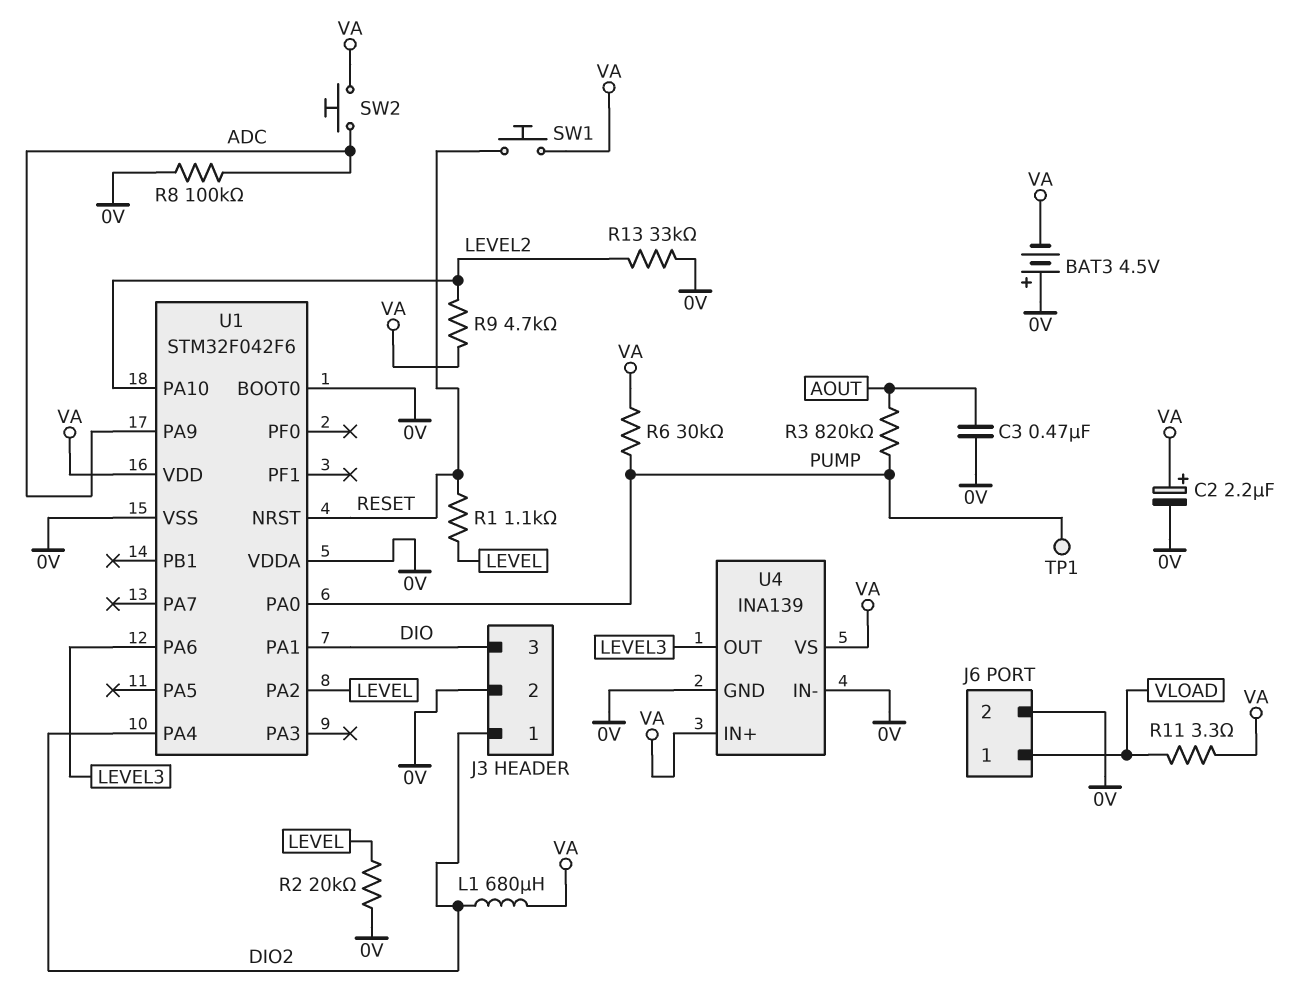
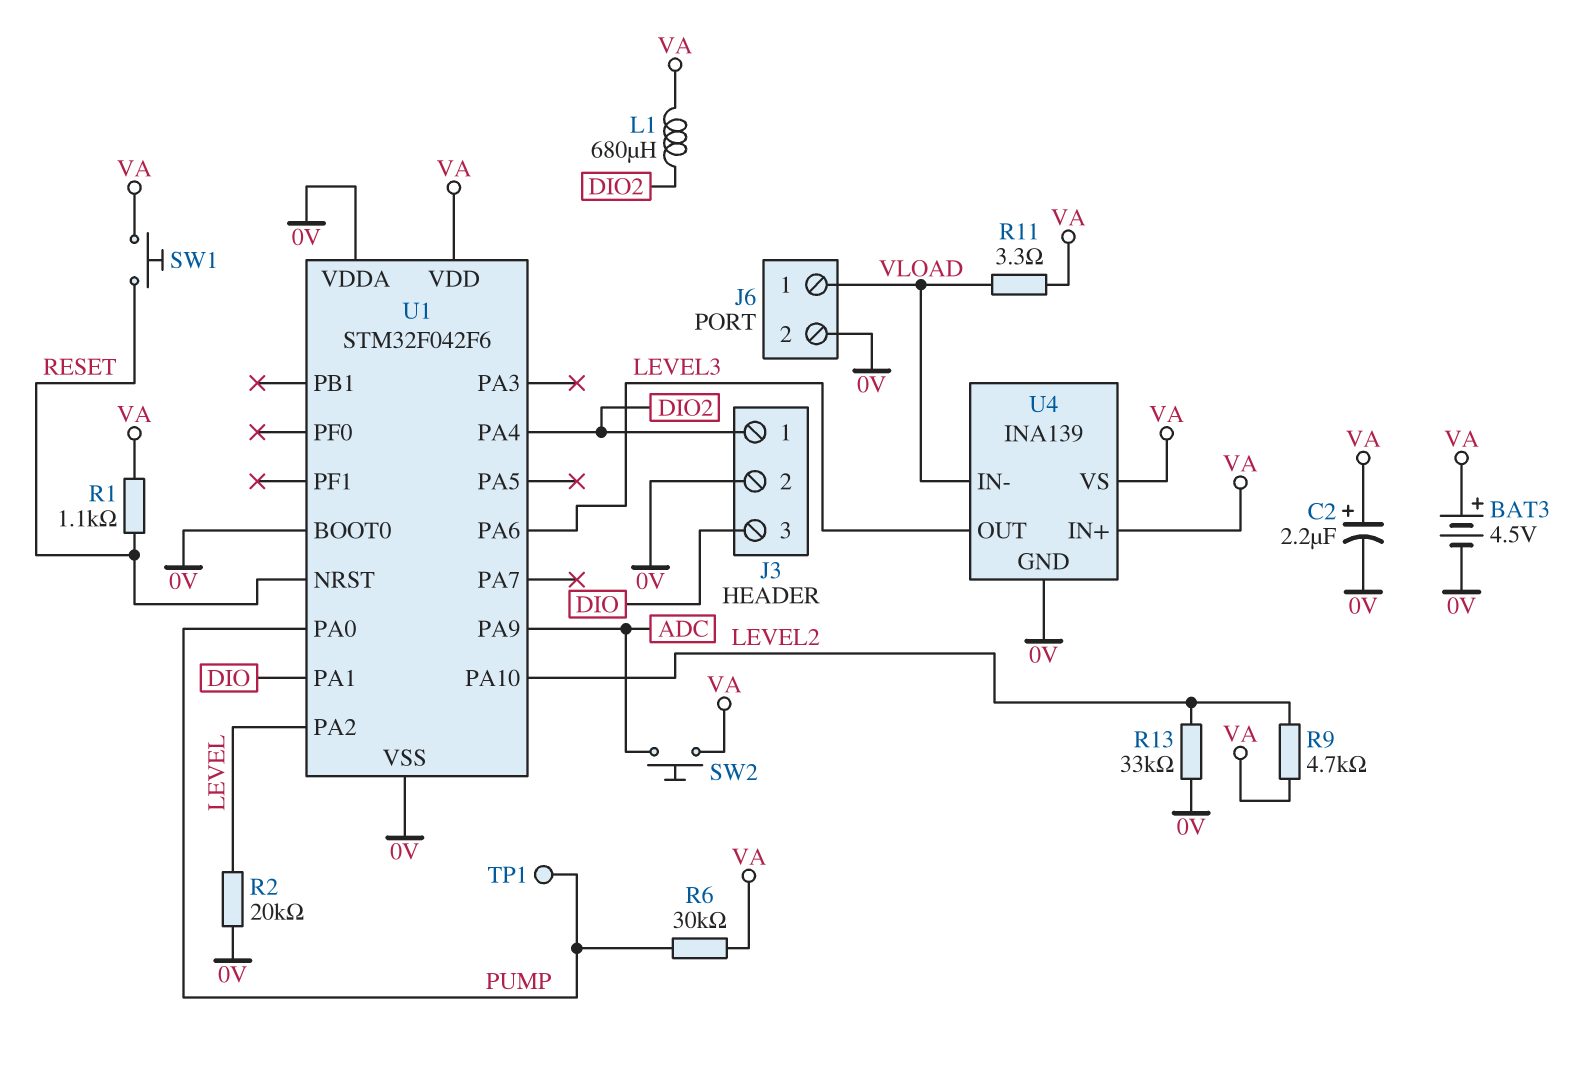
BAT3: 4.5V (plus 0V, minus VA) -> 4.5V (plus VA, minus 0V)
C3: 470nF (0V, AOUT) -> none
R1: 1.1k (LEVEL, RESET) -> 1.1k (RESET, VA)
R3: 820k (AOUT, PUMP) -> none
R8: 100k (0V, ADC) -> none
U4 pin IN-: 0V -> VLOAD

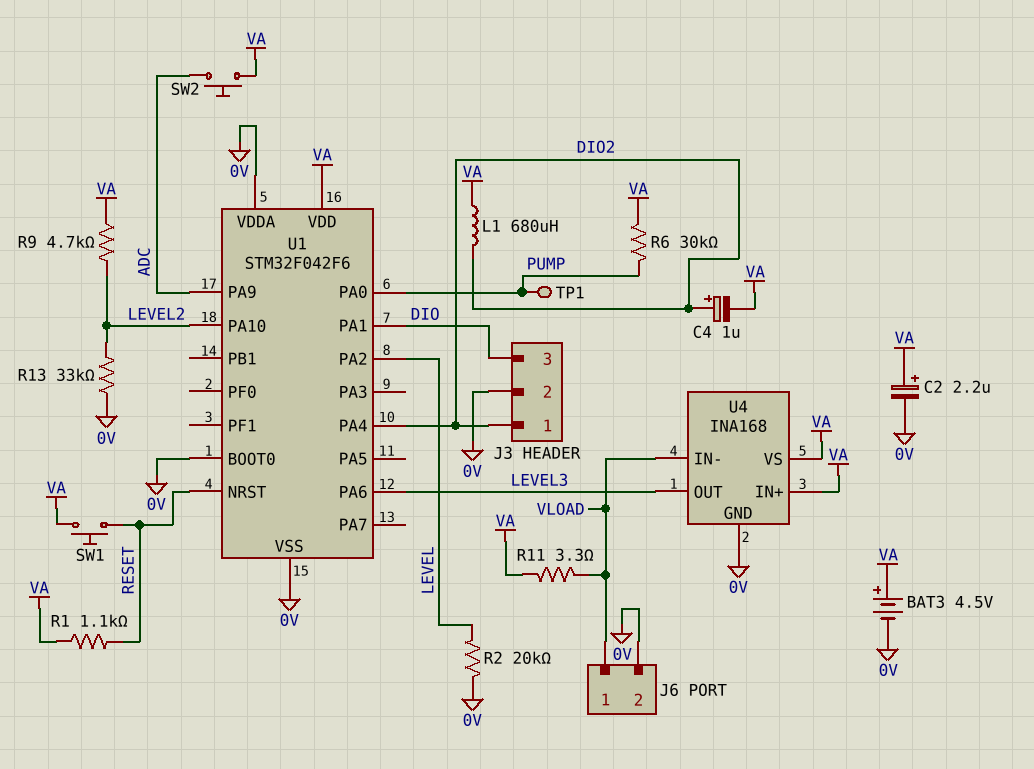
C4: none -> 1uF (plus DIO2, minus VA)
U4: INA139 -> INA168

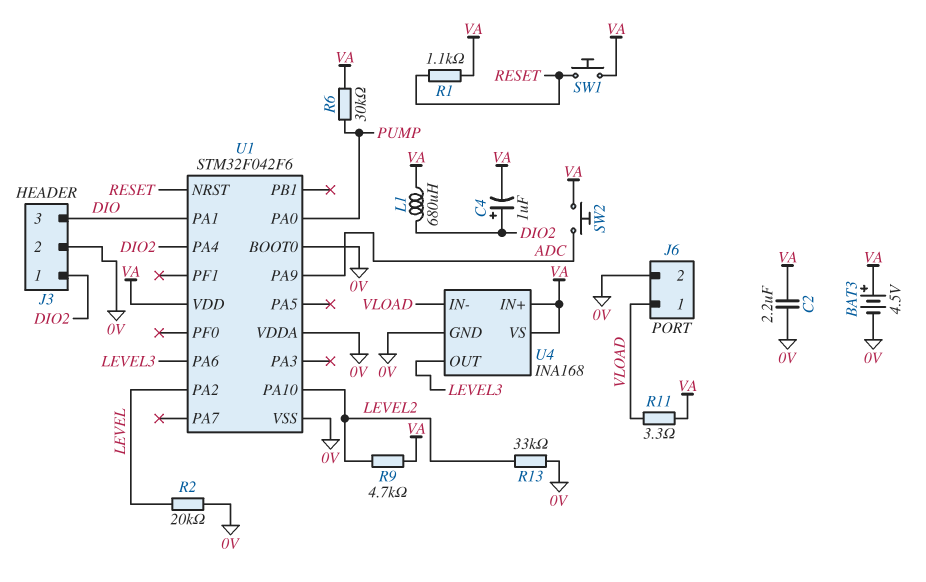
C2: 2.2uF (plus VA, minus 0V) -> 2.2uF (0V, VA)
TP1: test point (PUMP) -> none

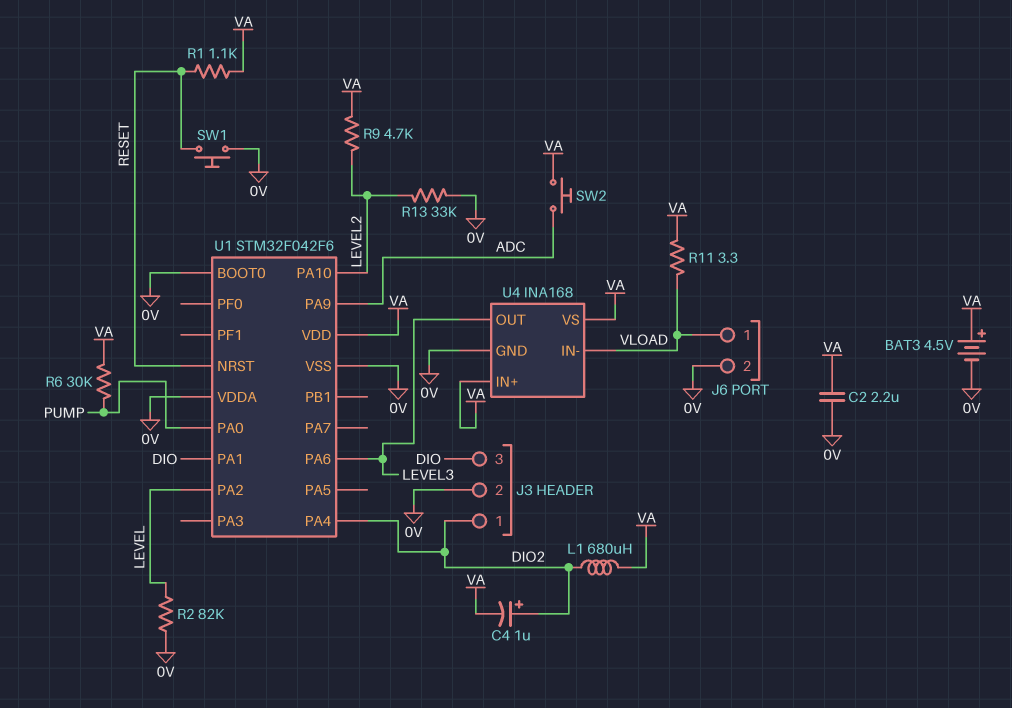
R2: 20k (0V, LEVEL) -> 82k (0V, LEVEL)
SW1: button (RESET, VA) -> button (0V, RESET)

